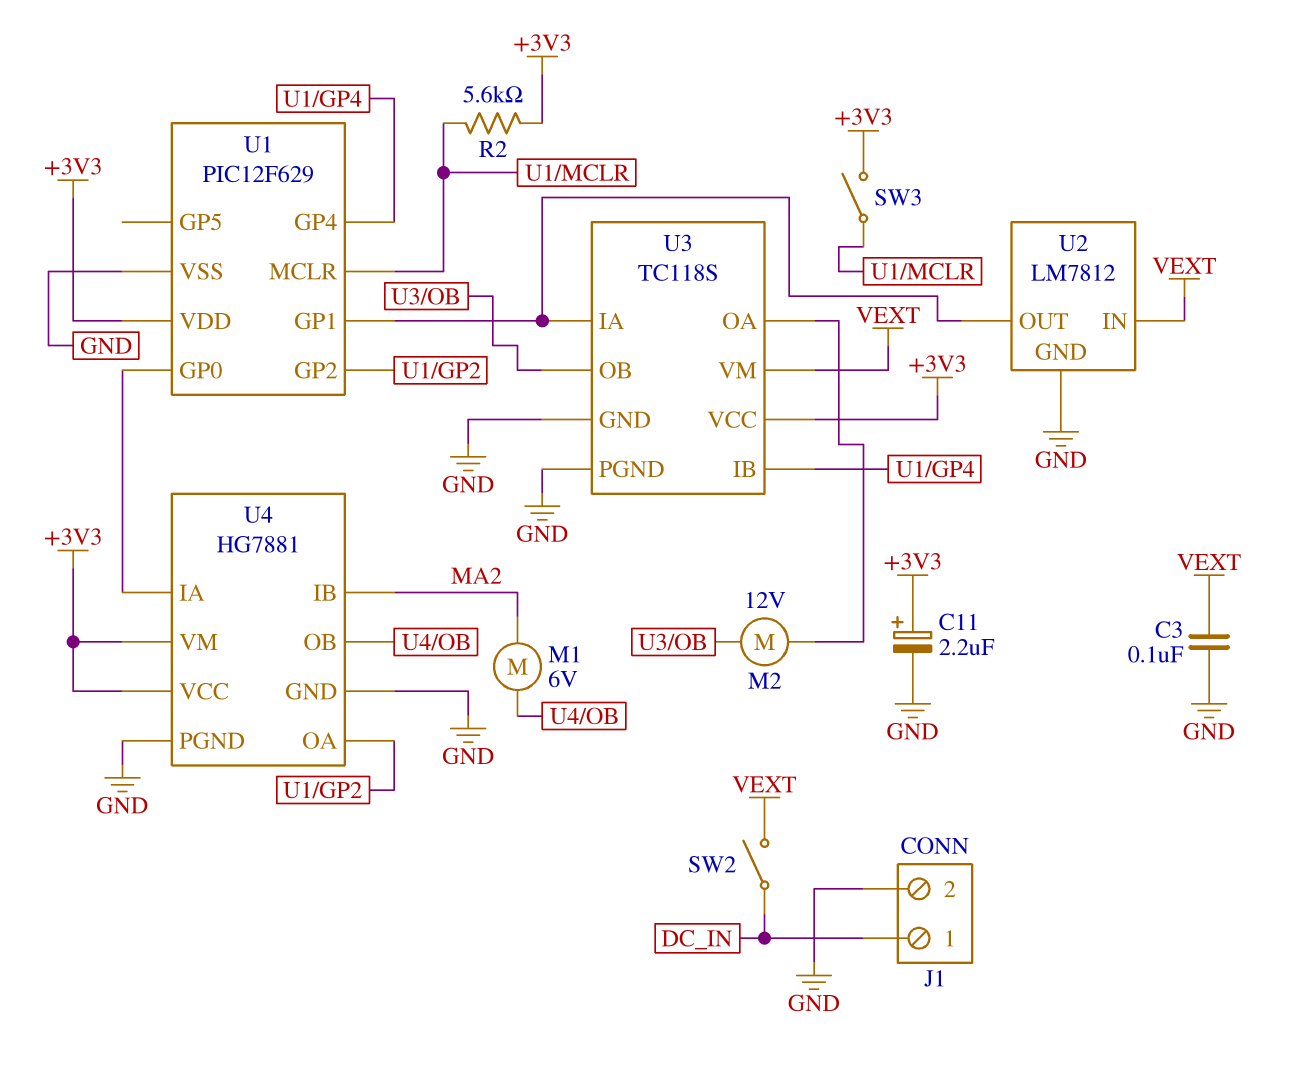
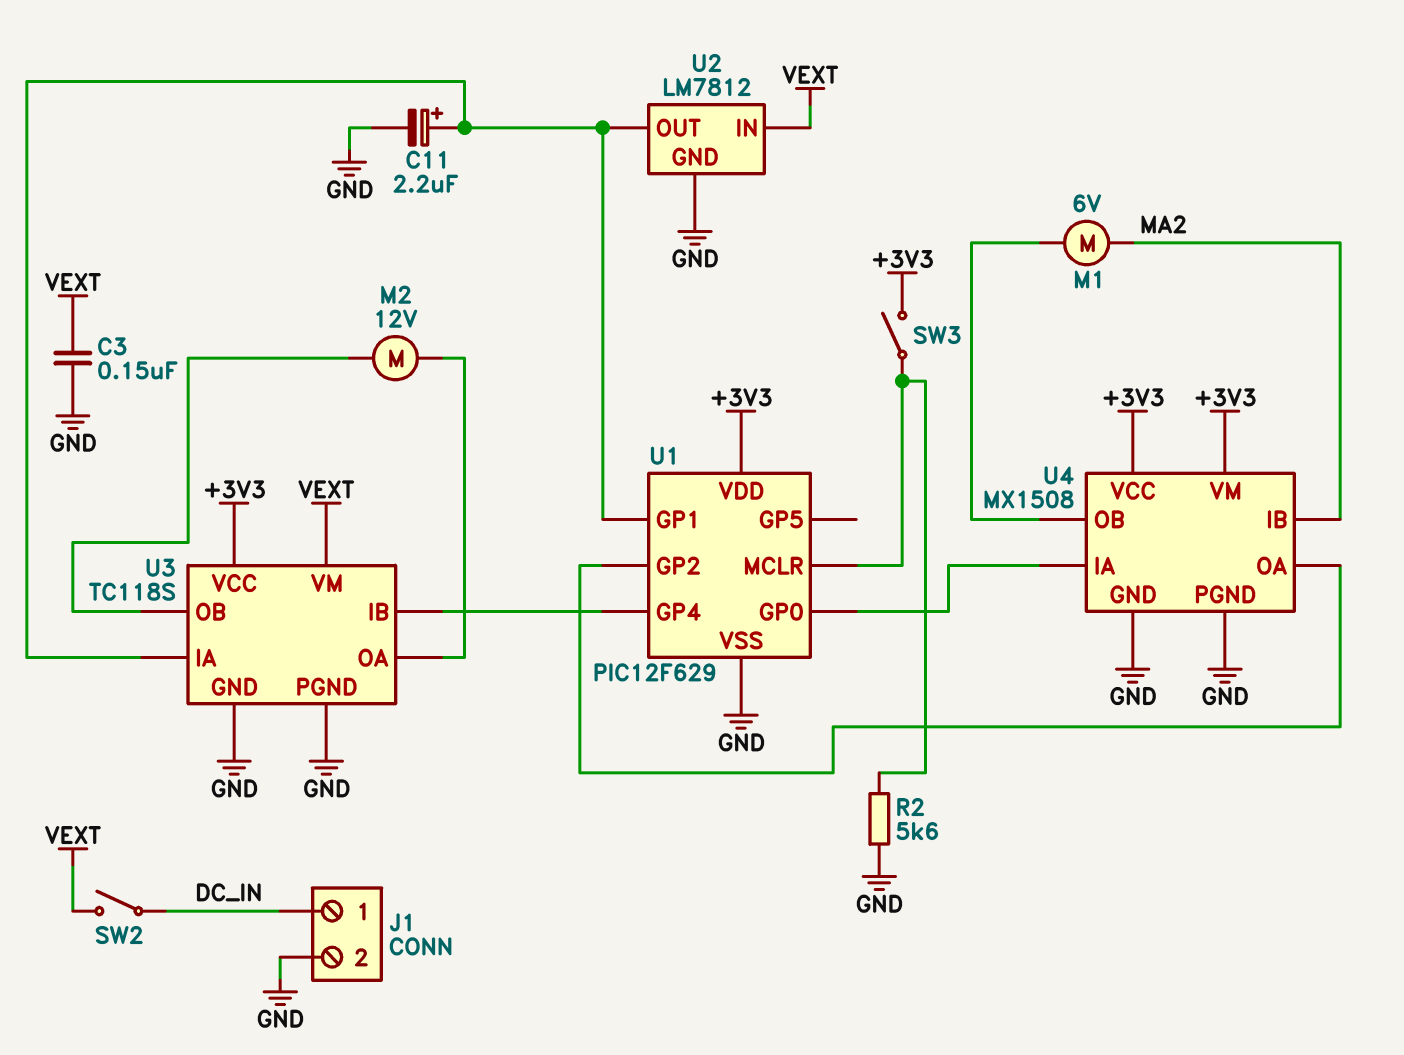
C3: 100nF (GND, VEXT) -> 150nF (GND, VEXT)
C11: 2.2uF (plus +3V3, minus GND) -> 2.2uF (plus U1/GP1, minus GND)
R2: 5.6k (+3V3, U1/MCLR) -> 5.6k (GND, U1/MCLR)
U4: HG7881 -> MX1508

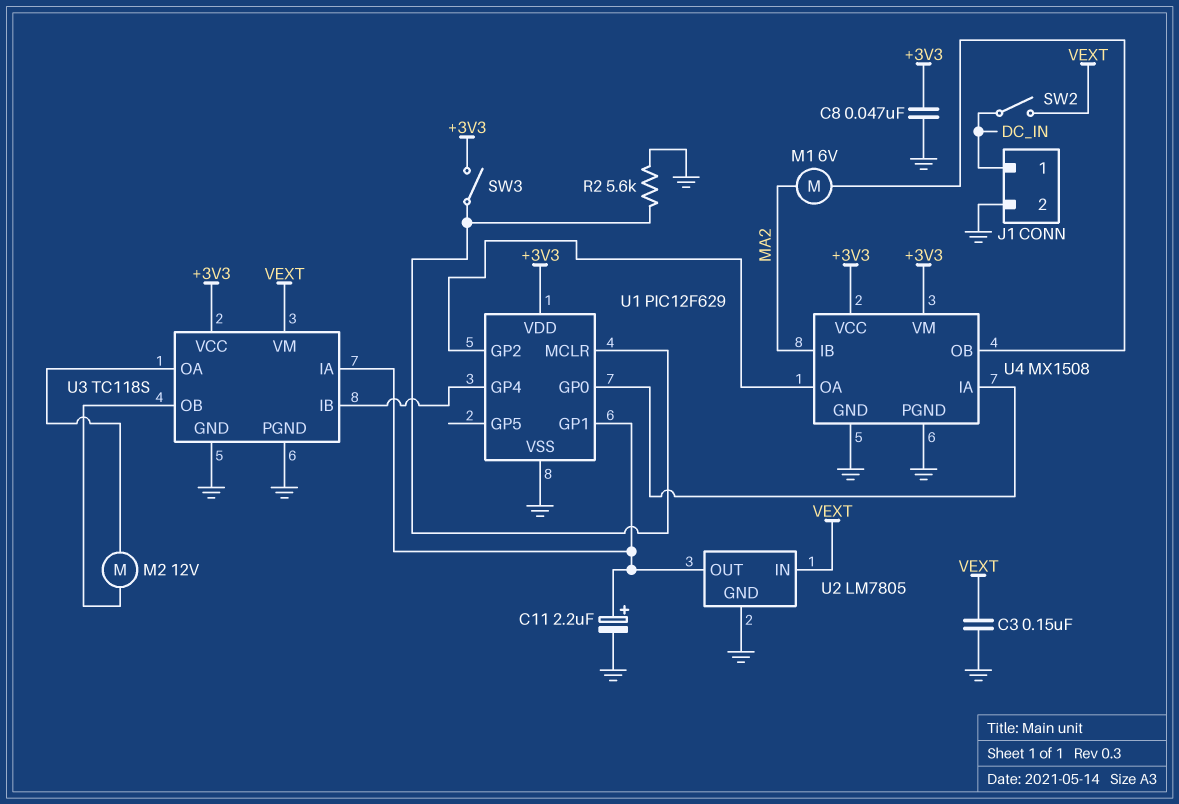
C8: none -> 47nF (+3V3, GND)
U2: LM7812 -> LM7805

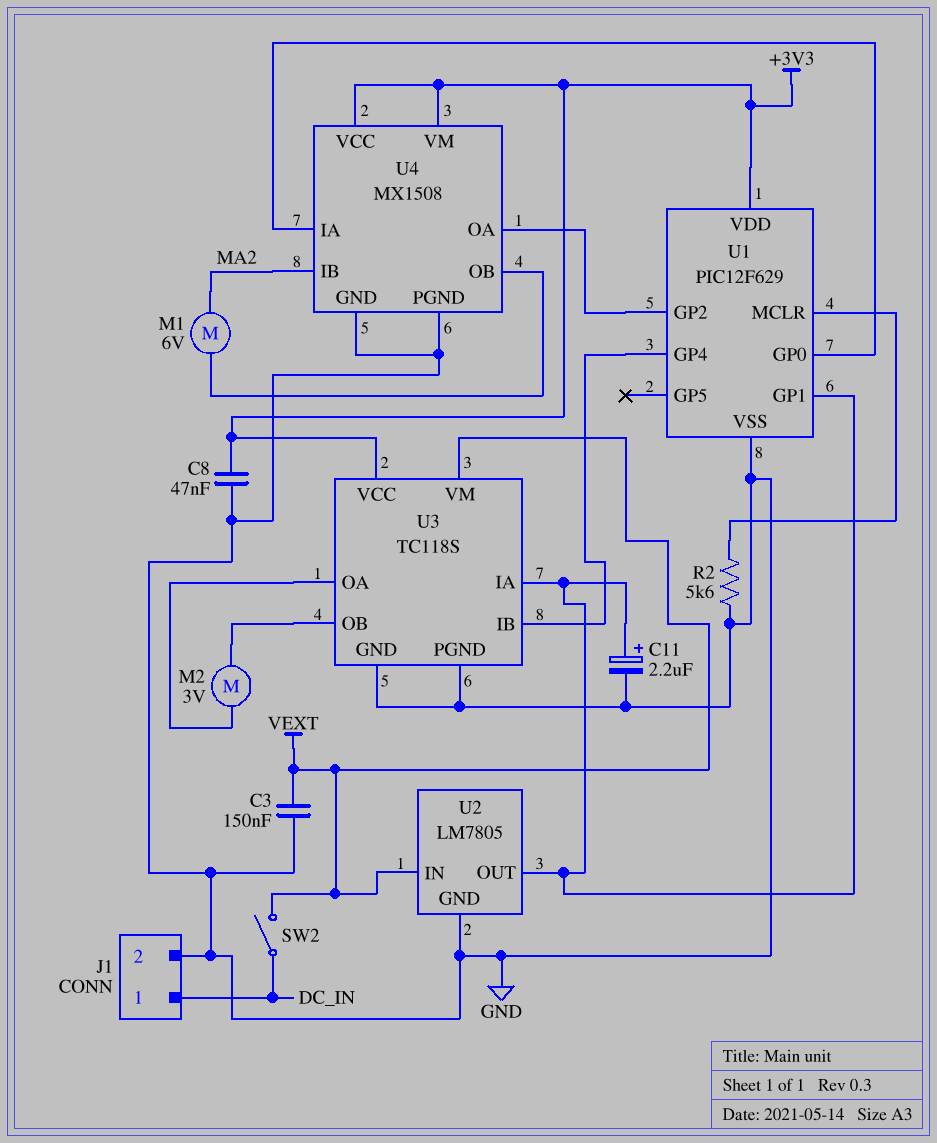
M2: motor 12V (U3/OA, U3/OB) -> motor 3V (U3/OA, U3/OB)
SW3: switch (+3V3, U1/MCLR) -> none

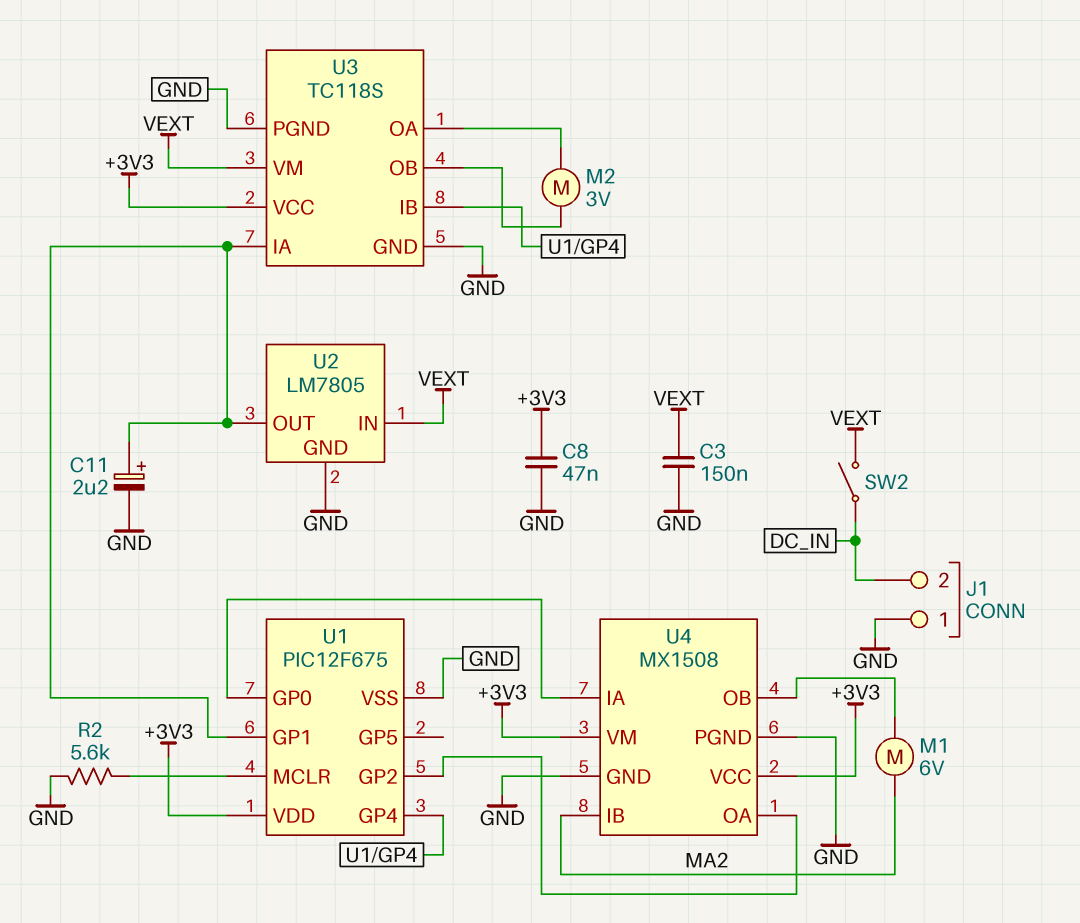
J1 pin 1: DC_IN -> GND
J1 pin 2: GND -> DC_IN
U1: PIC12F629 -> PIC12F675

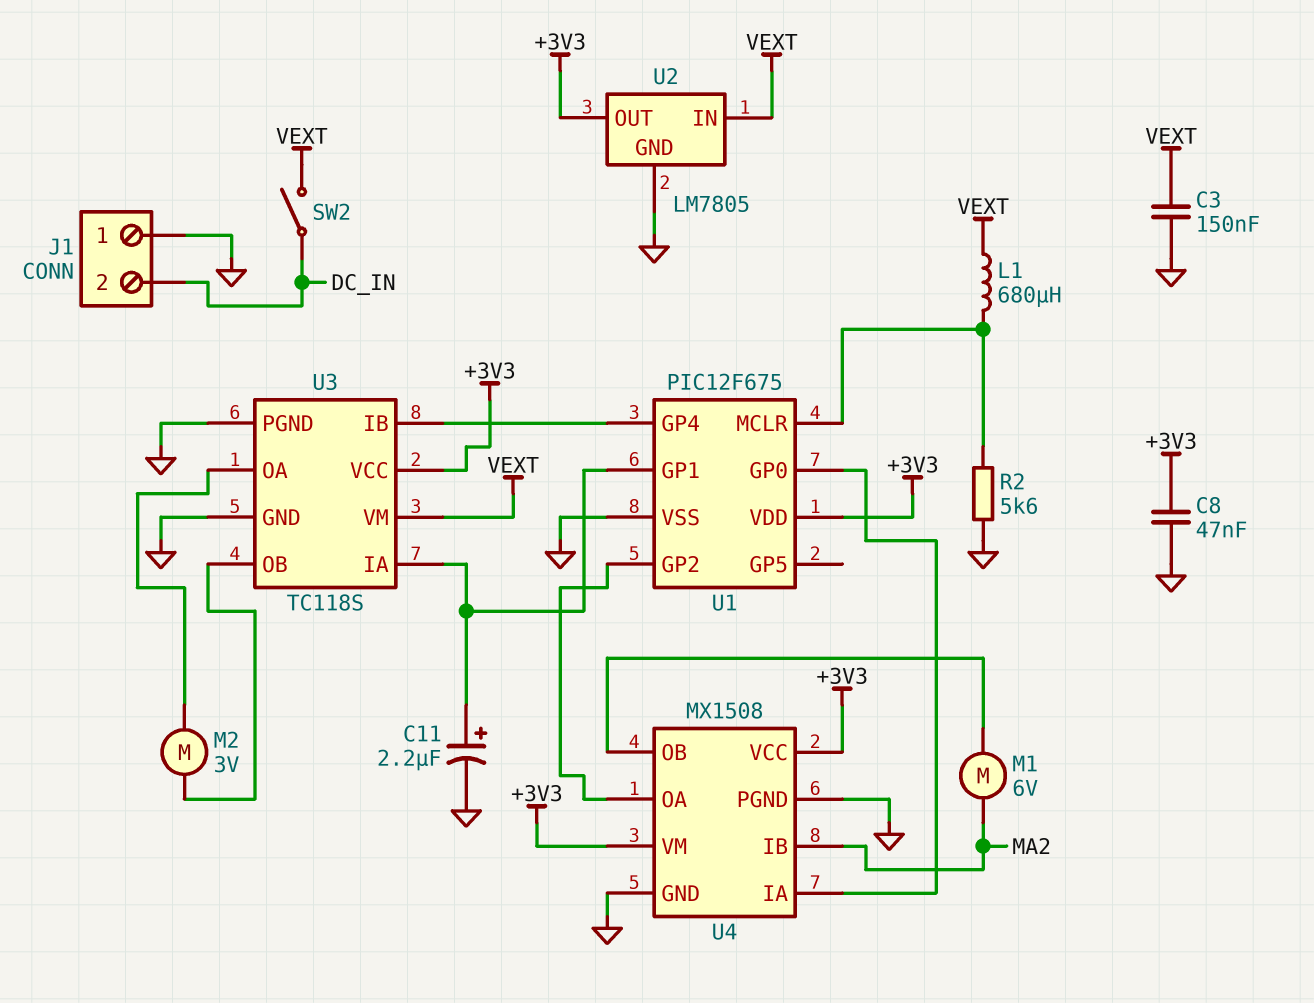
L1: none -> 680uH (U1/MCLR, VEXT)
U2 pin OUT: U1/GP1 -> +3V3

